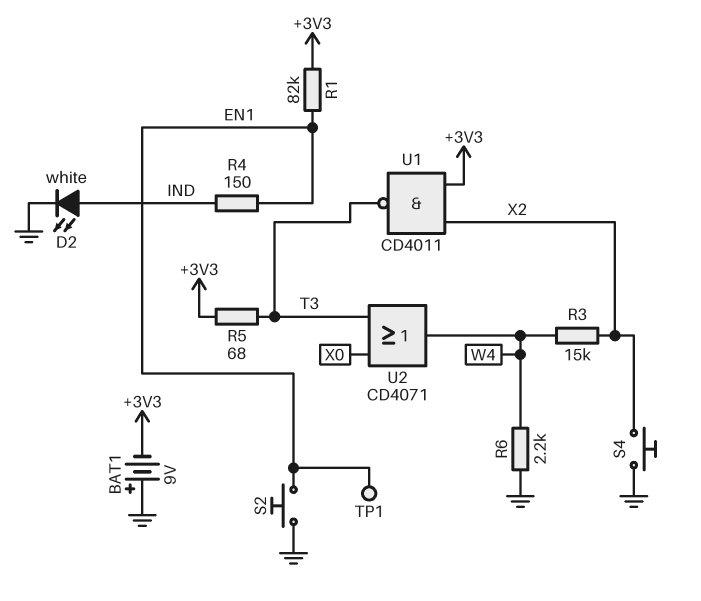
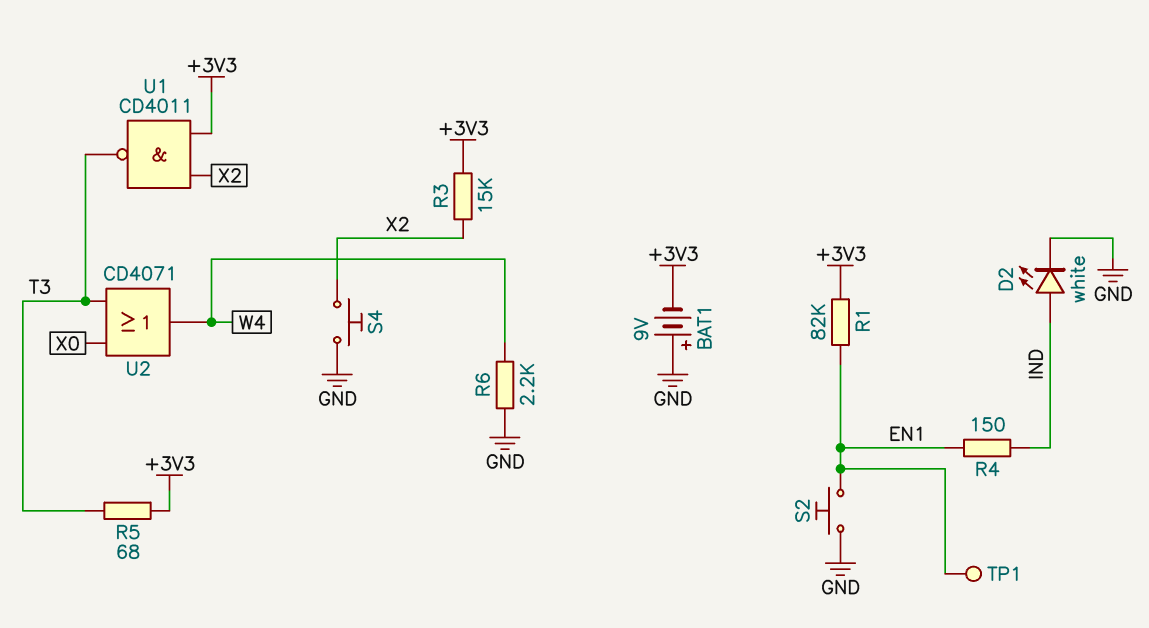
R3: 15k (W4, X2) -> 15k (+3V3, X2)

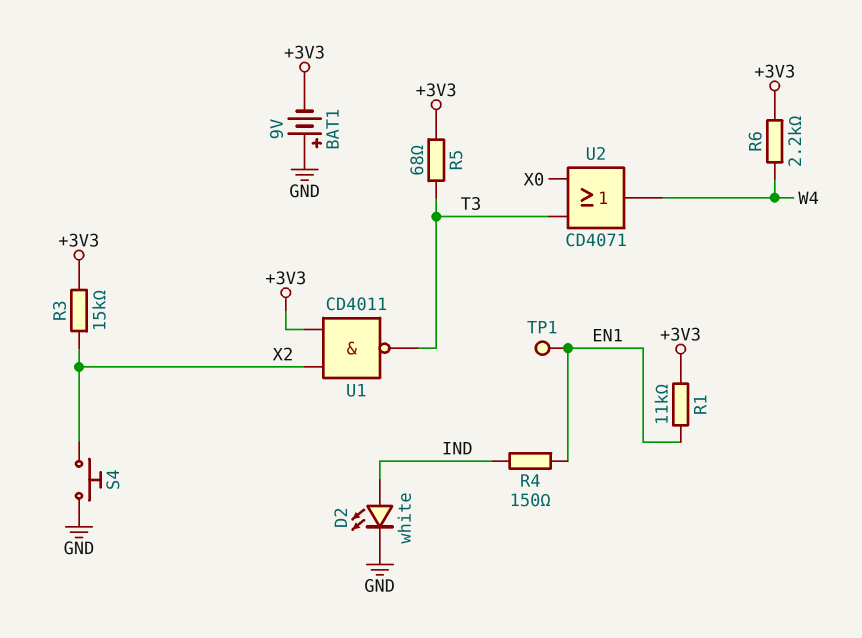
R1: 82k (+3V3, EN1) -> 11k (+3V3, EN1)
R6: 2.2k (GND, W4) -> 2.2k (+3V3, W4)
S2: button (EN1, GND) -> none

